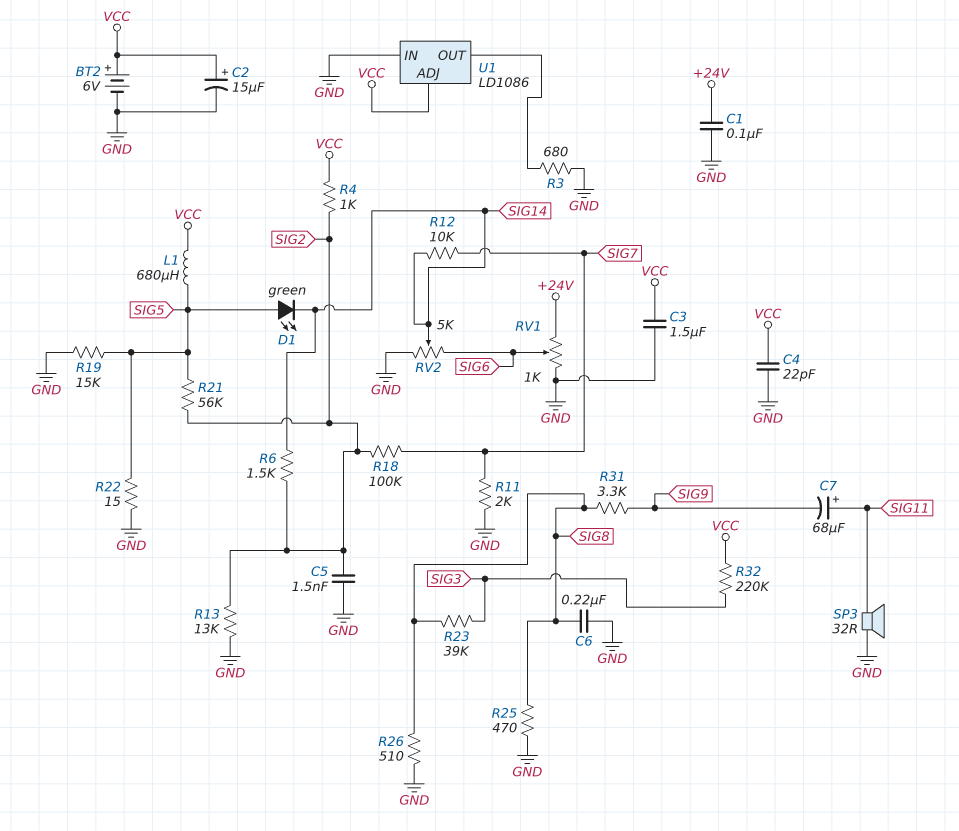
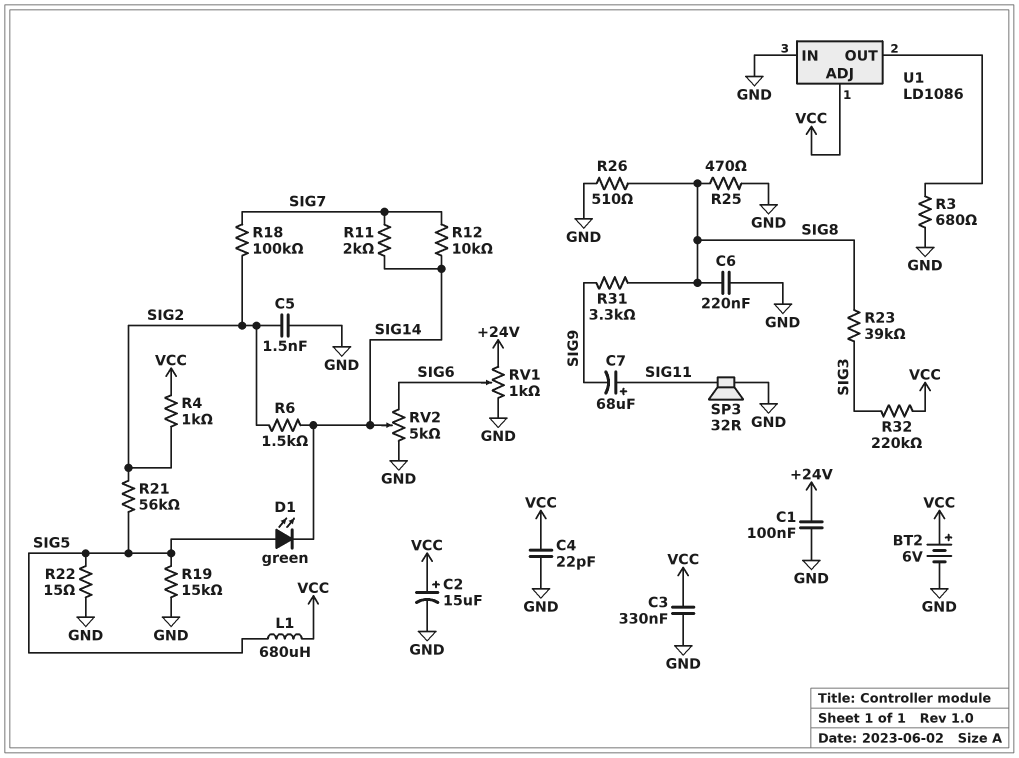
C3: 1.5uF (GND, VCC) -> 330nF (GND, VCC)
R11: 2k (GND, SIG7) -> 2k (SIG7, SIG14)
R13: 13k (GND, SIG2) -> none

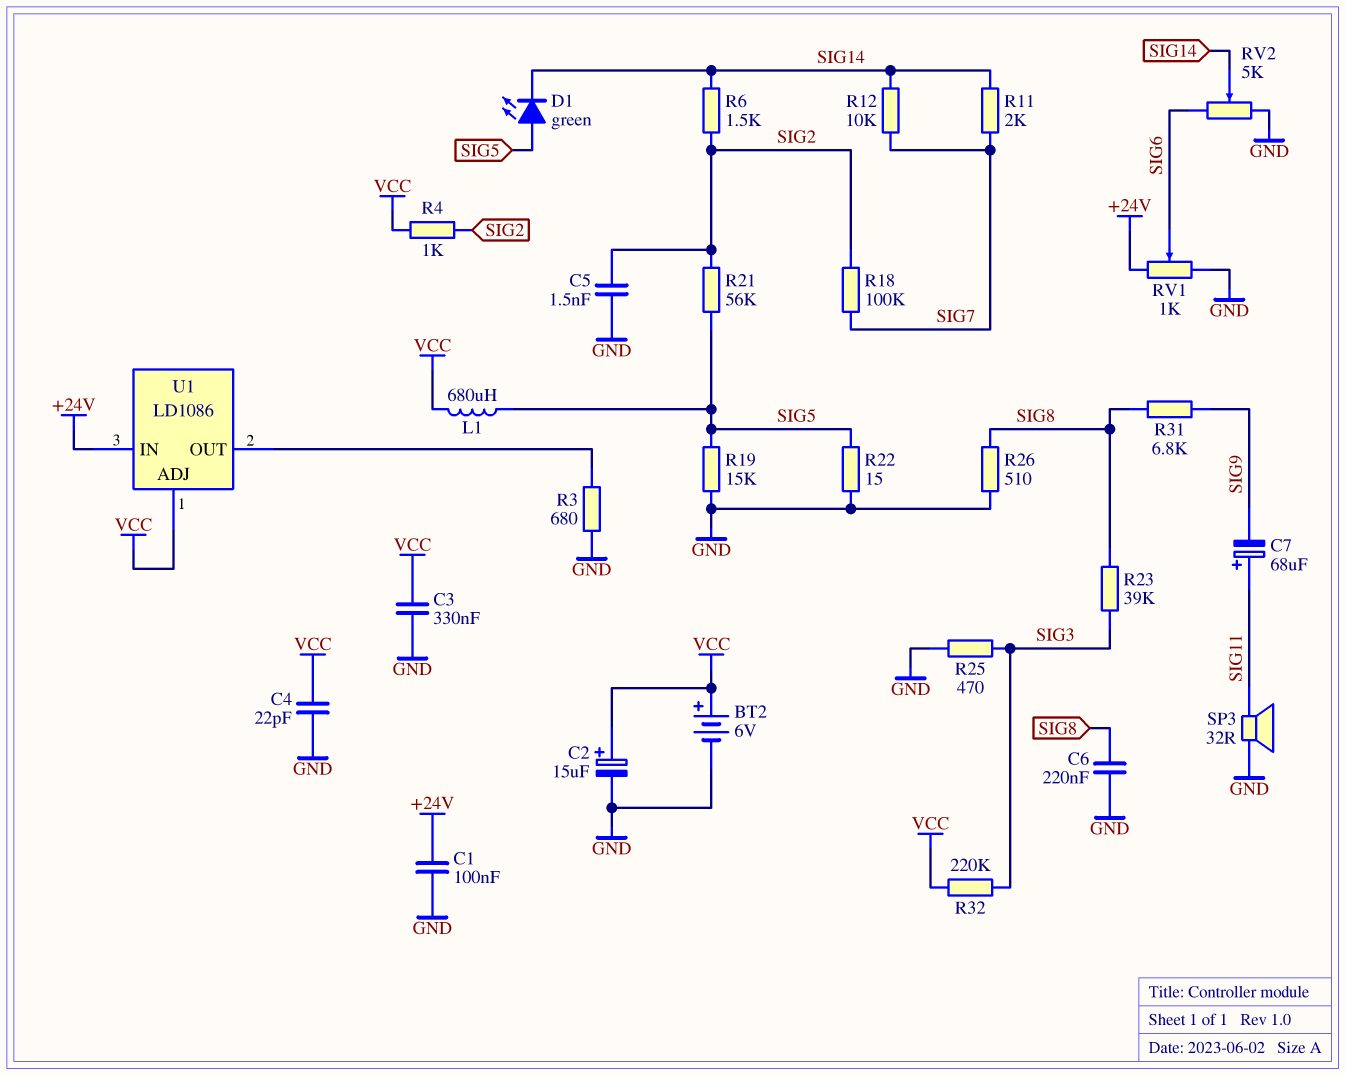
R25: 470 (GND, SIG8) -> 470 (GND, SIG3)
R31: 3.3k (SIG8, SIG9) -> 6.8k (SIG8, SIG9)
U1 pin IN: GND -> +24V

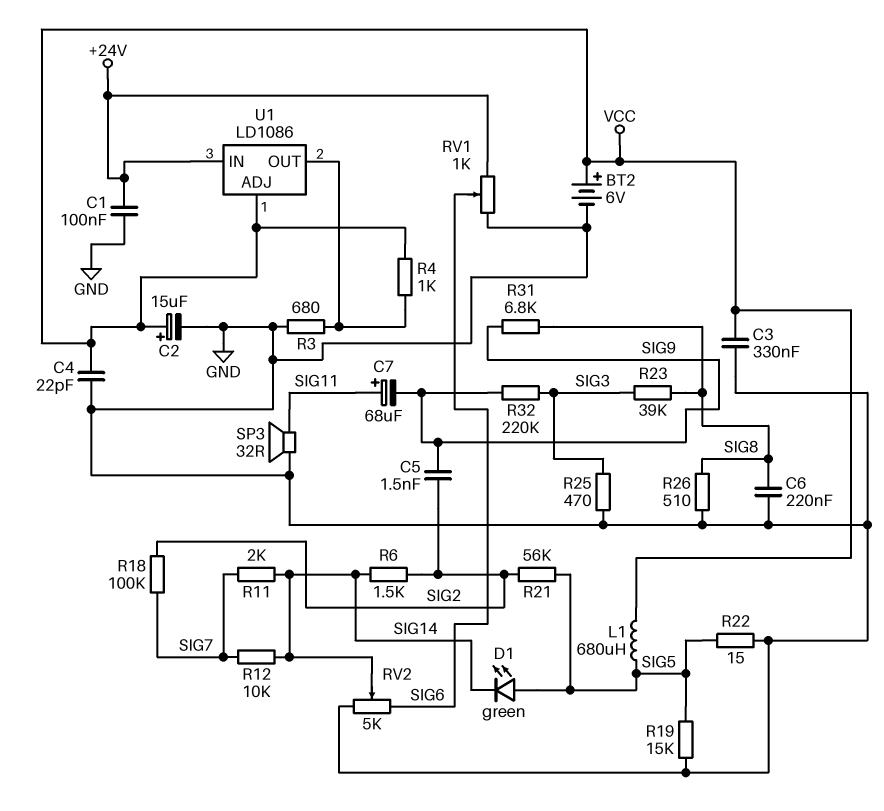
C5: 1.5nF (GND, SIG2) -> 1.5nF (SIG2, SIG9)
R4: 1k (SIG2, VCC) -> 1k (U1/OUT, VCC)
R32: 220k (SIG3, VCC) -> 220k (SIG3, SIG9)

